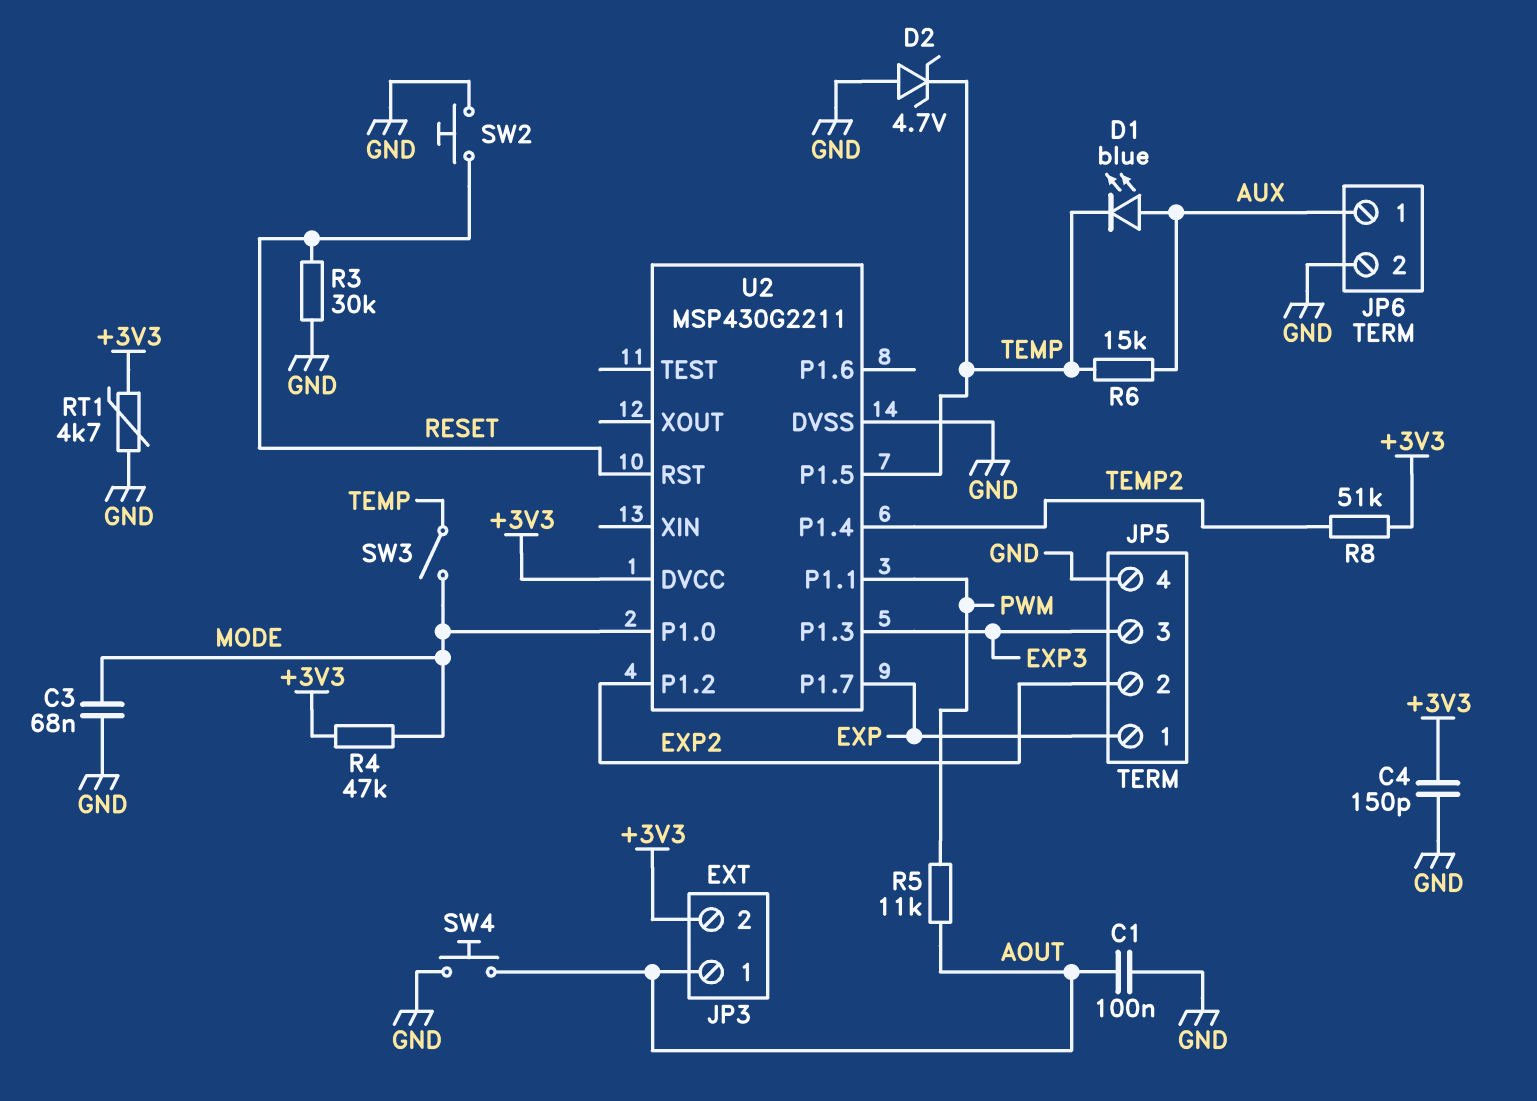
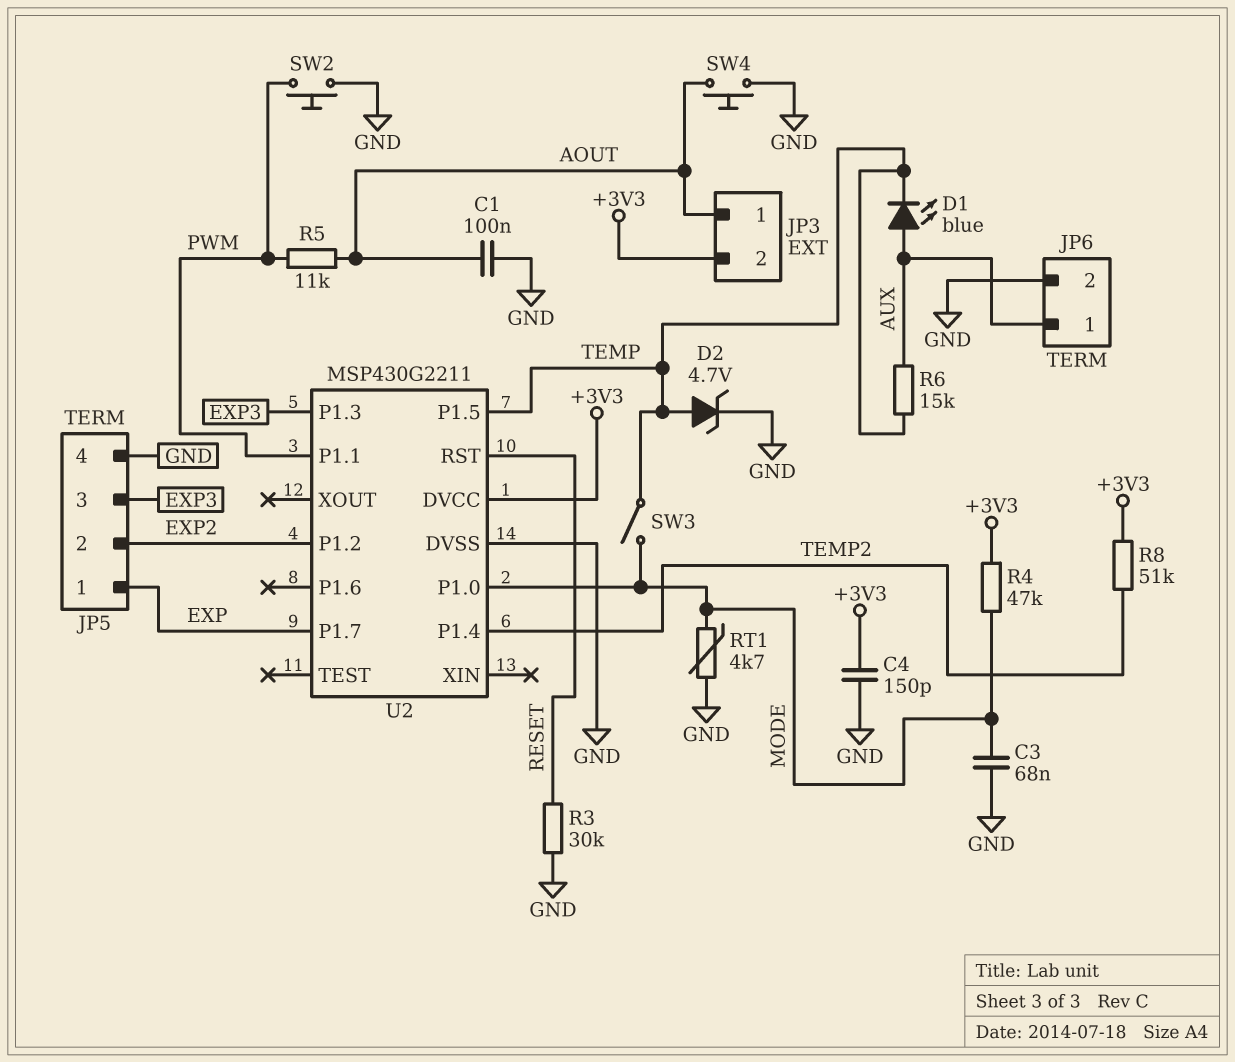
D2: zener 4.7V (A GND, K TEMP) -> zener 4.7V (A TEMP, K GND)
RT1: 4.7k (+3V3, GND) -> 4.7k (GND, MODE)
SW2: button (GND, RESET) -> button (GND, PWM)

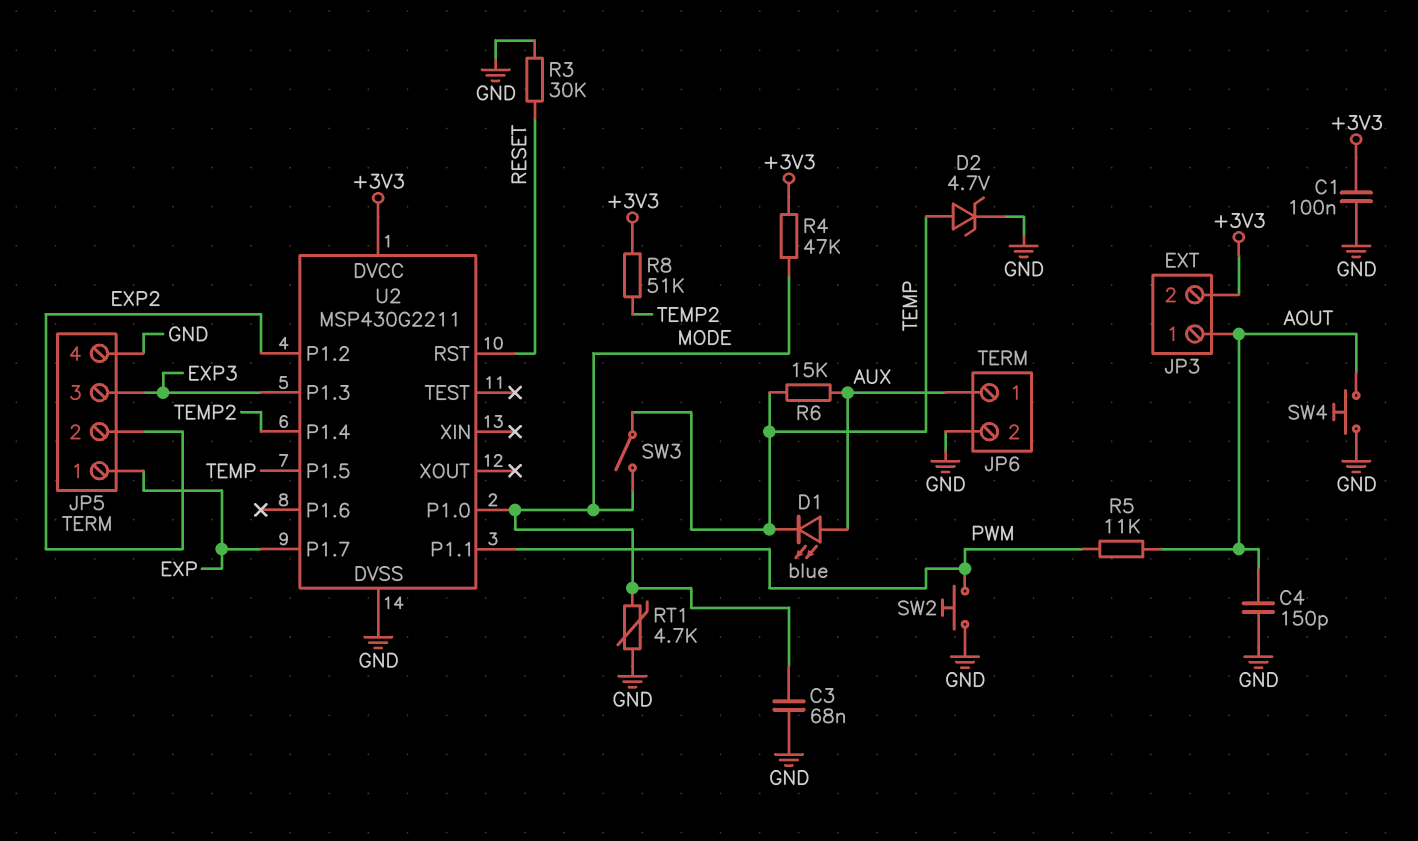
C1: 100nF (AOUT, GND) -> 100nF (+3V3, GND)
C4: 150pF (+3V3, GND) -> 150pF (AOUT, GND)

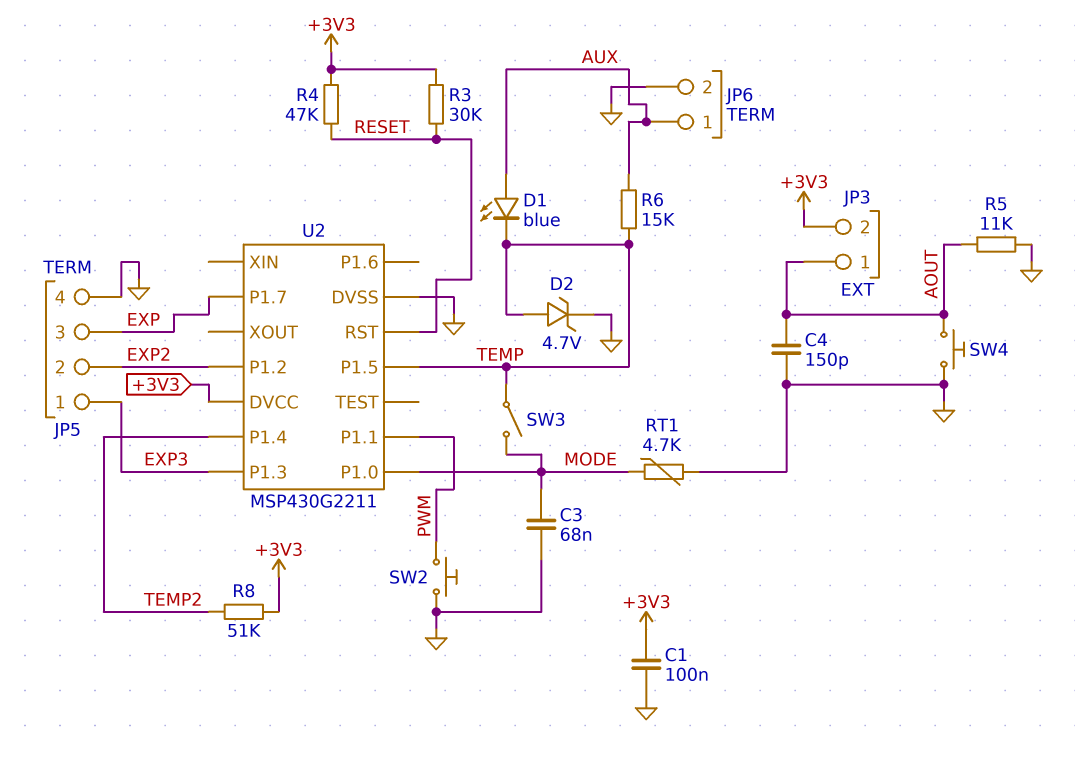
JP5 pin 1: EXP -> EXP3
JP5 pin 3: EXP3 -> EXP
R3: 30k (GND, RESET) -> 30k (+3V3, RESET)
R4: 47k (+3V3, MODE) -> 47k (+3V3, RESET)
R5: 11k (AOUT, PWM) -> 11k (AOUT, GND)

